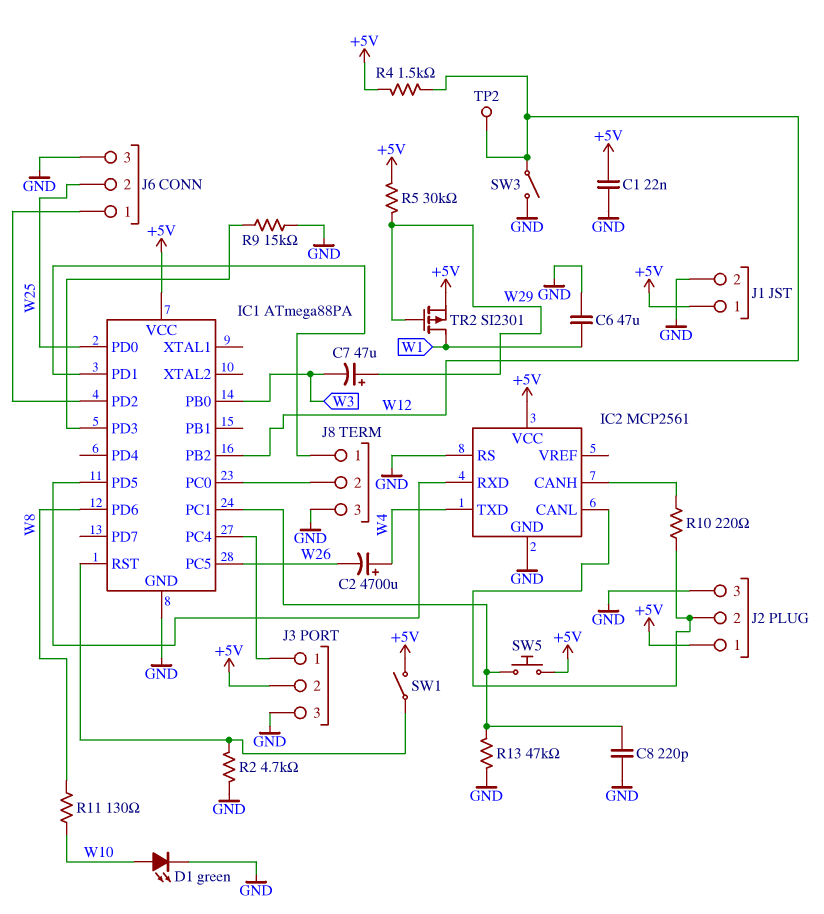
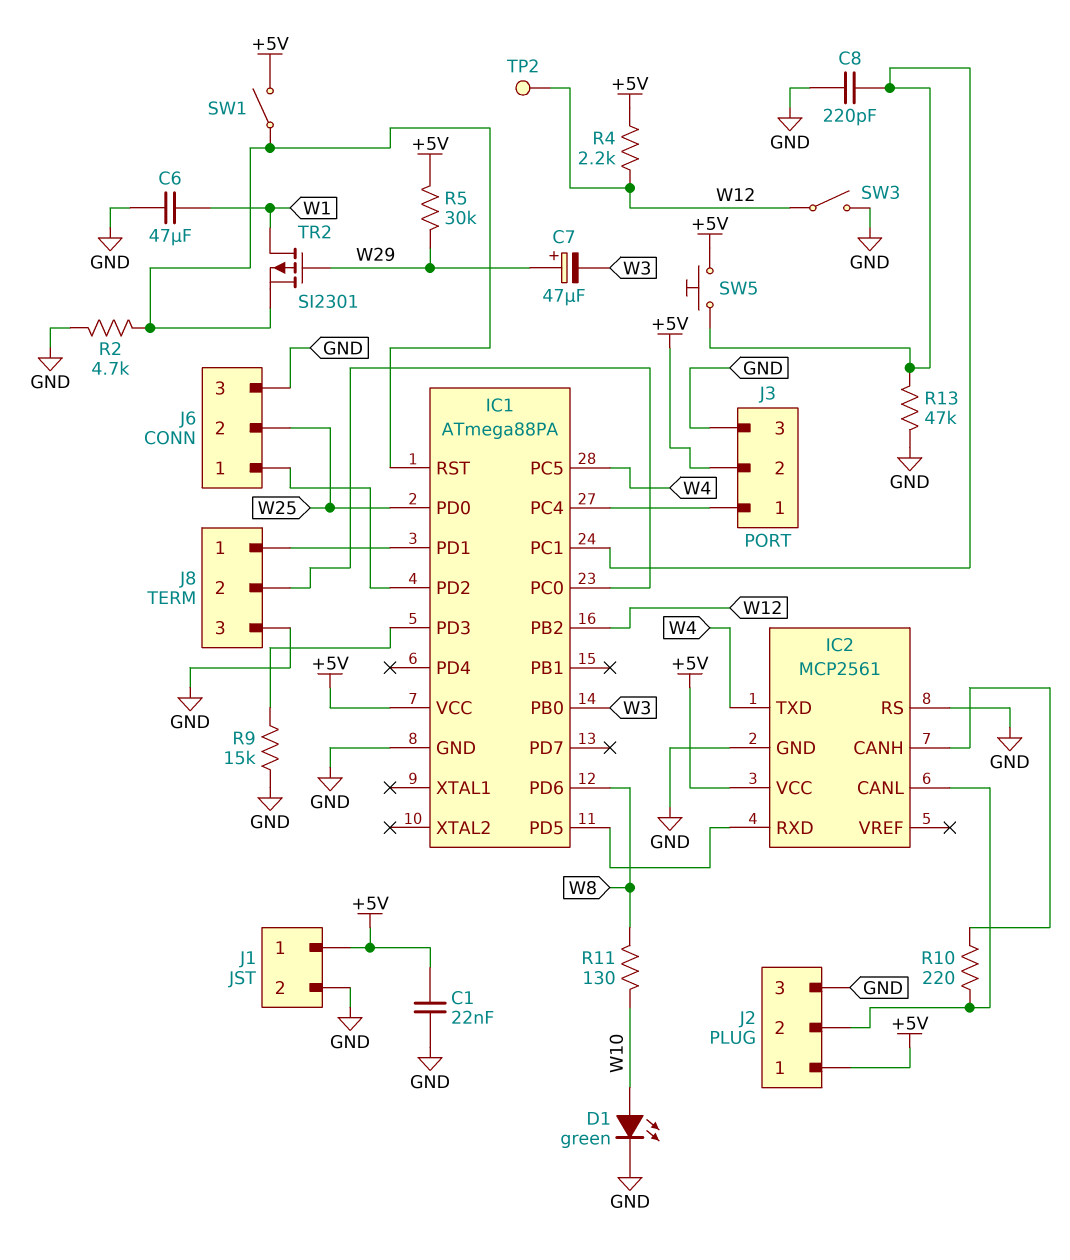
C2: 4700uF (plus W4, minus W26) -> none
IC1 pin PC5: W26 -> W4
R4: 1.5k (+5V, W12) -> 2.2k (+5V, W12)
TR2: PMOS SI2301 (G W29, D W1, S +5V) -> PMOS SI2301 (G W29, D W1, S IC1/RST)

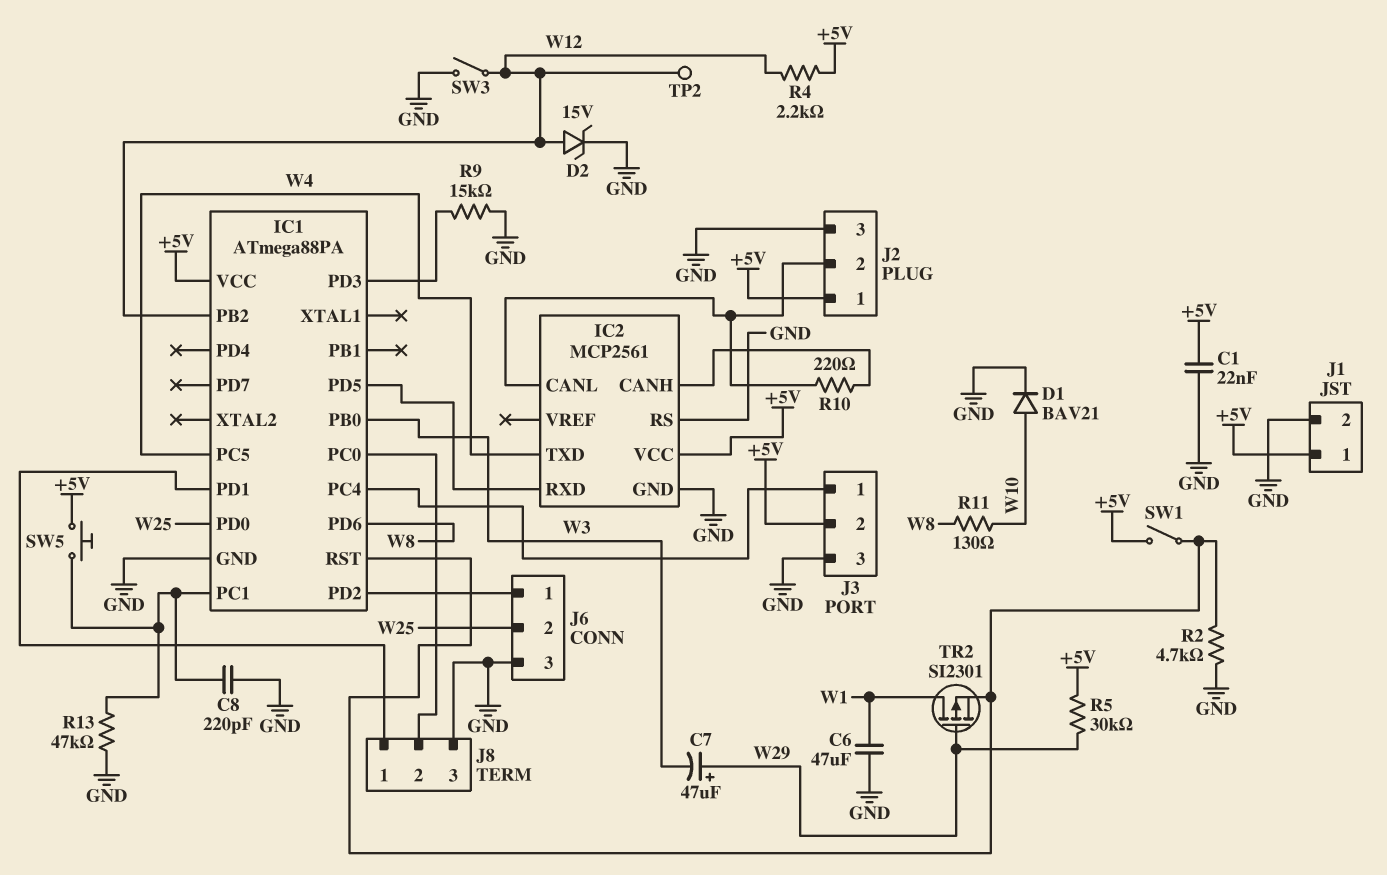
D1: LED green (A W10, K GND) -> diode BAV21 (A W10, K GND)
D2: none -> zener 15V (A W12, K GND)

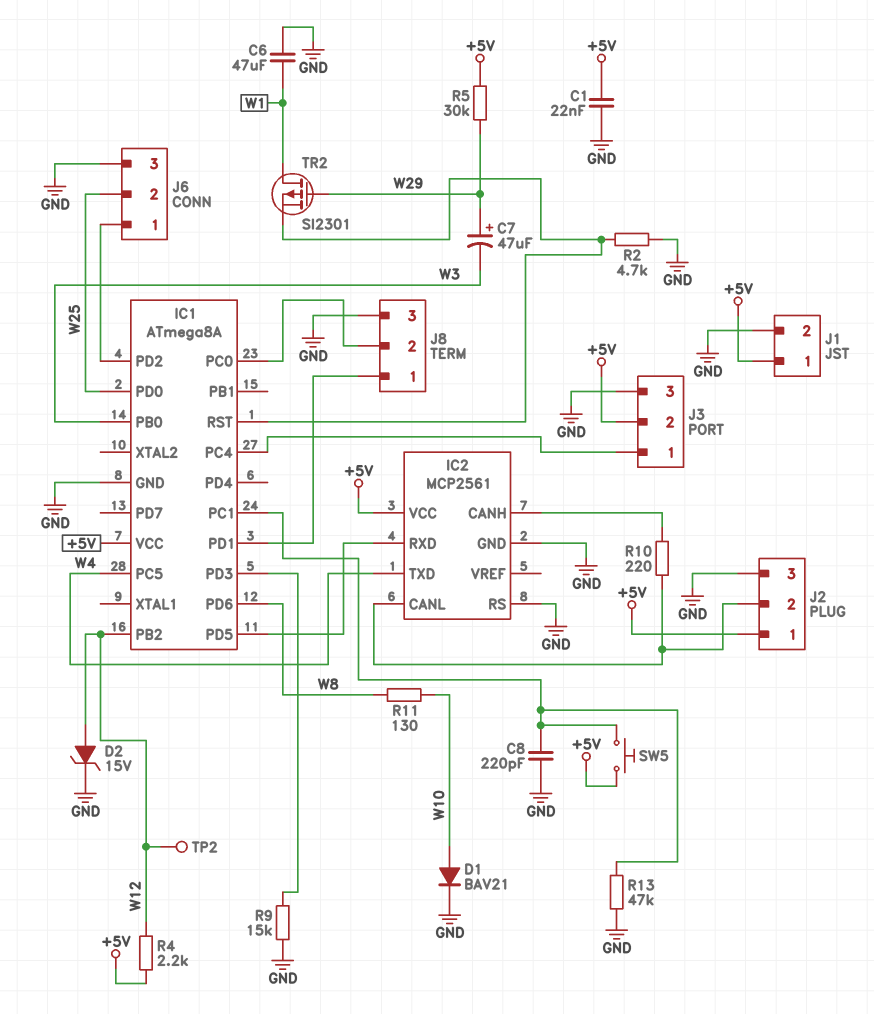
IC1: ATmega88PA -> ATmega8A
SW1: switch (+5V, IC1/RST) -> none
SW3: switch (GND, W12) -> none

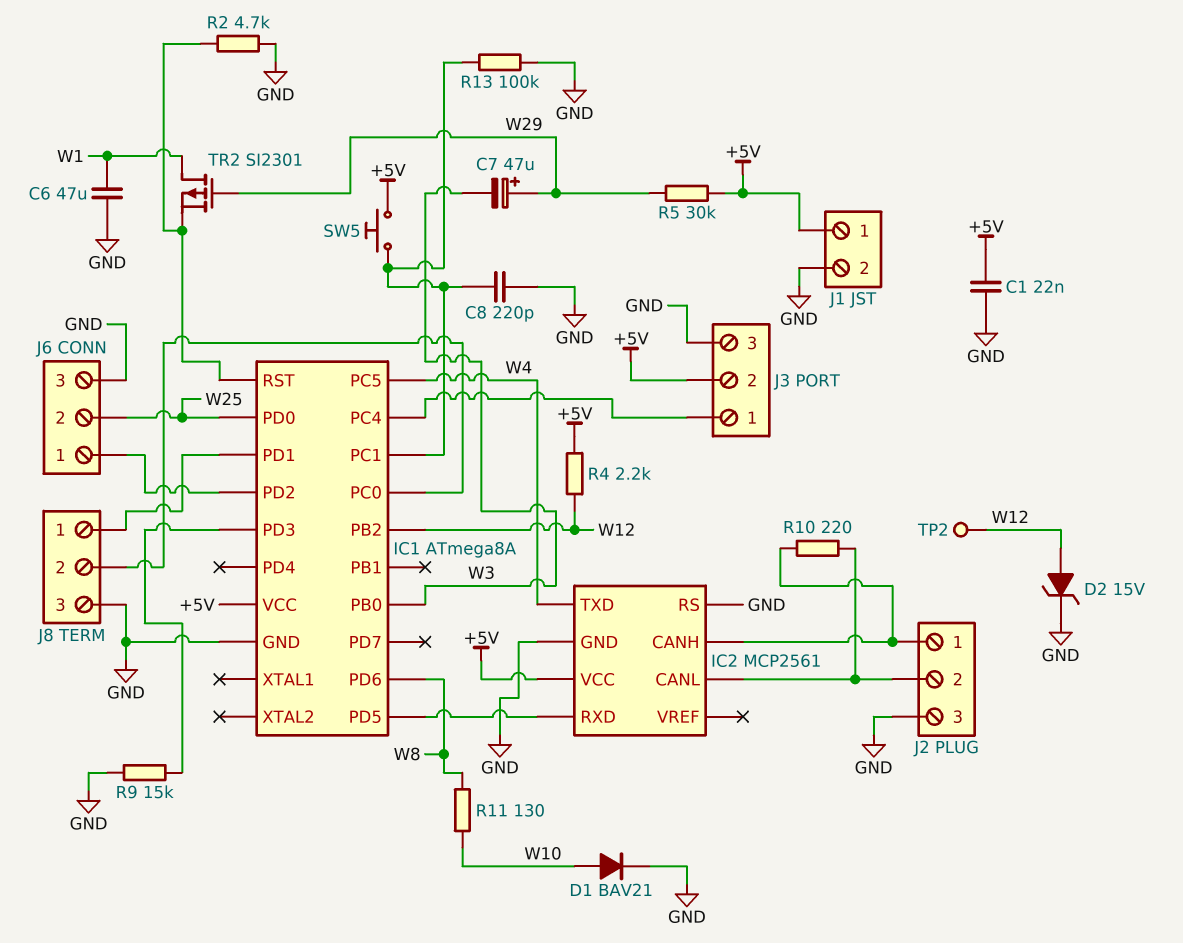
J2 pin 1: +5V -> IC2/CANH
R13: 47k (GND, IC1/PC1) -> 100k (GND, IC1/PC1)

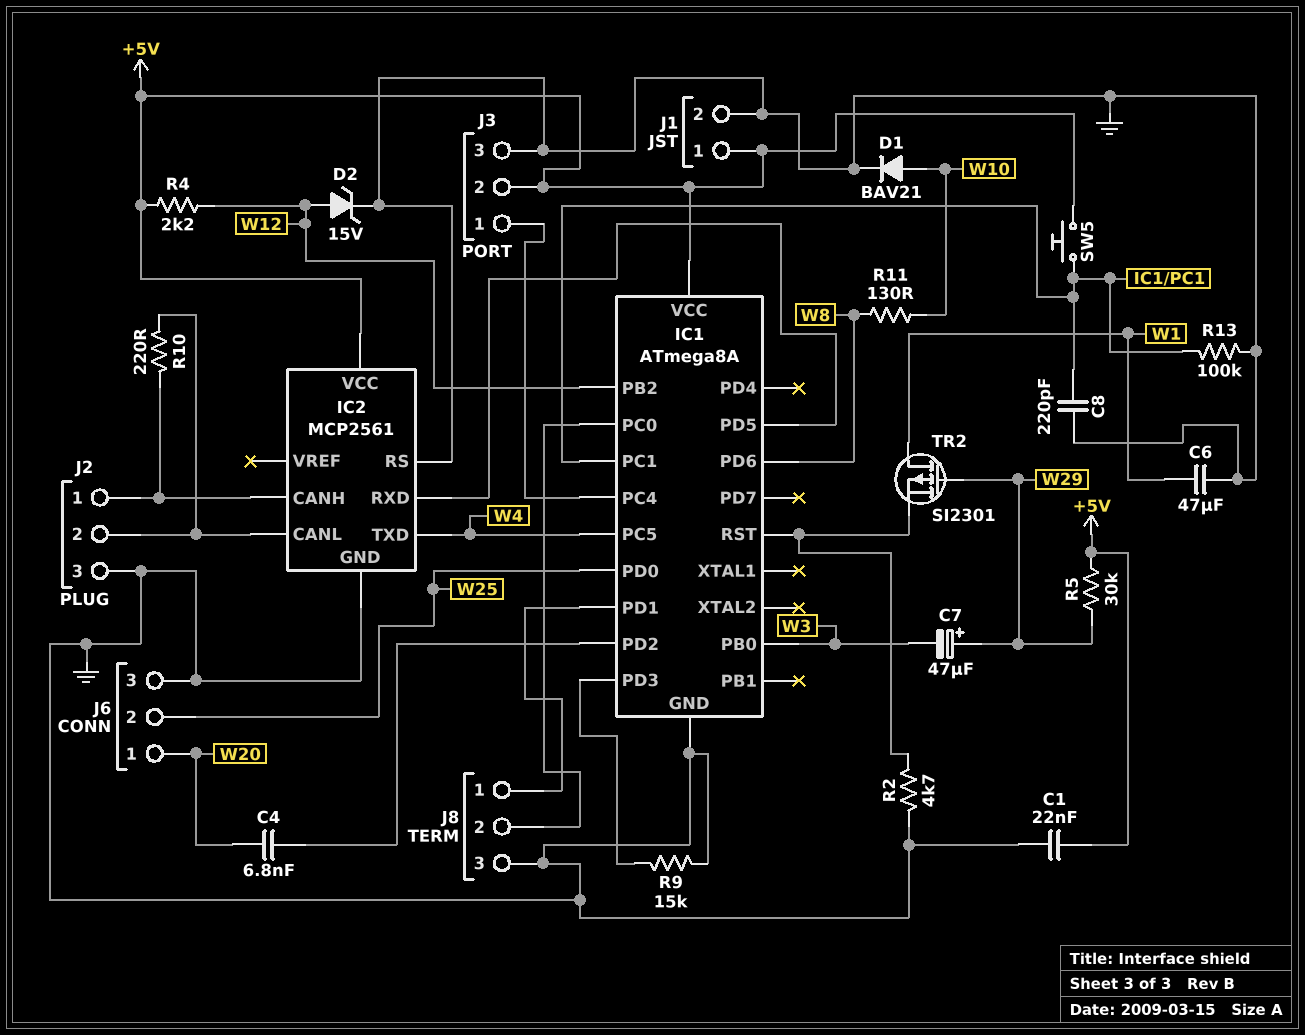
C4: none -> 6.8nF (IC1/PD2, W20)
J6 pin 1: IC1/PD2 -> W20
TP2: test point (W12) -> none

